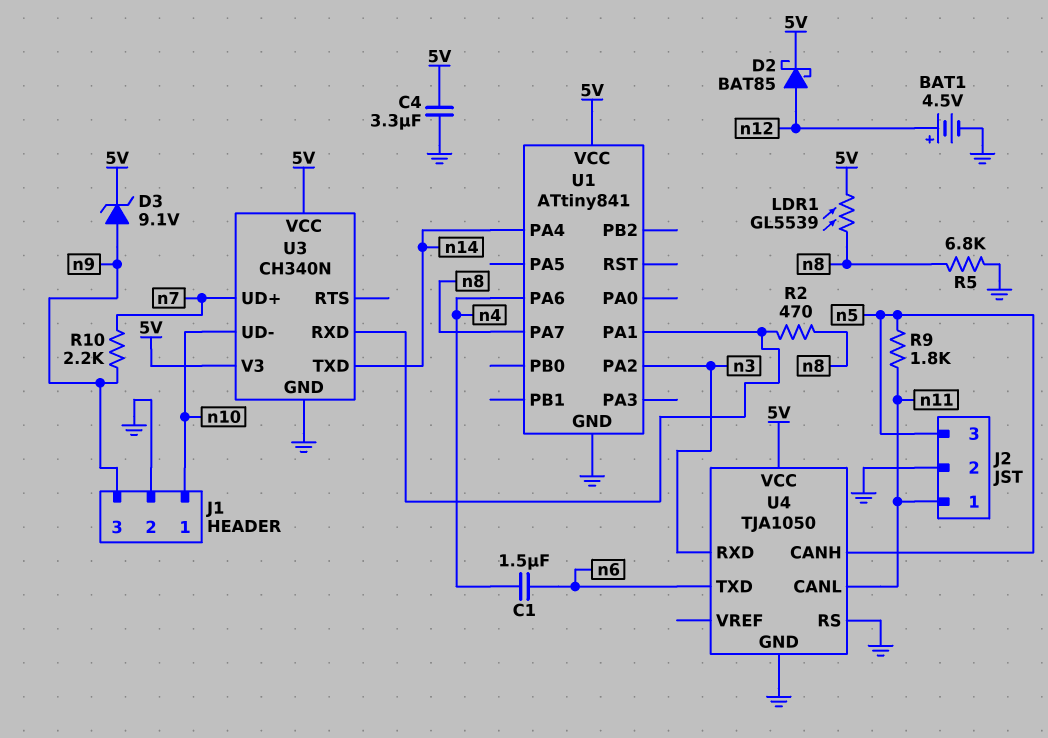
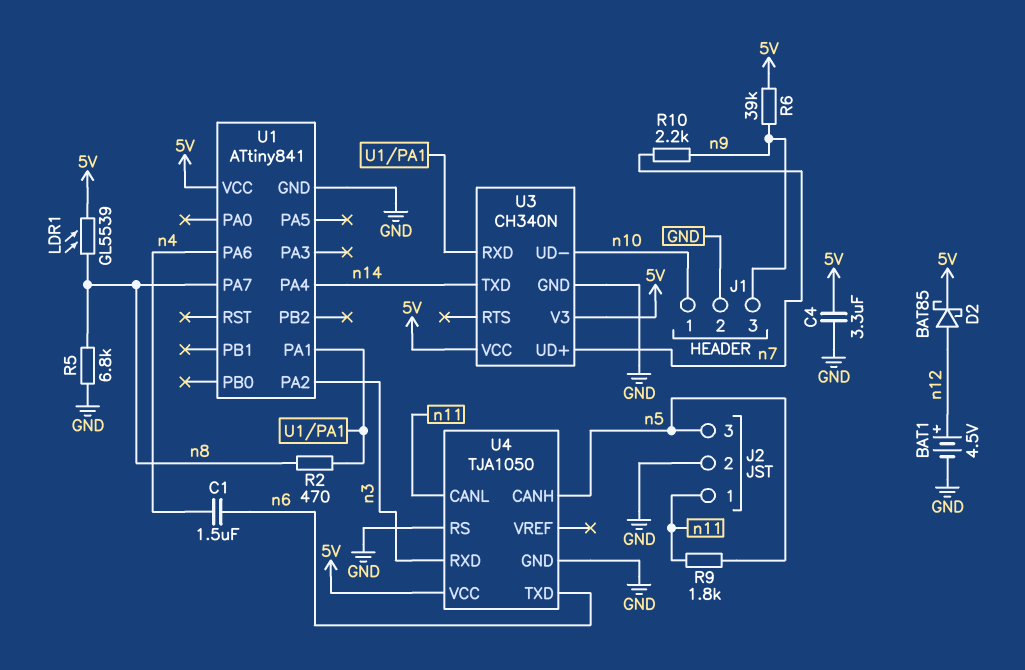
D3: zener 9.1V (A n9, K 5V) -> none
R6: none -> 39k (5V, n9)

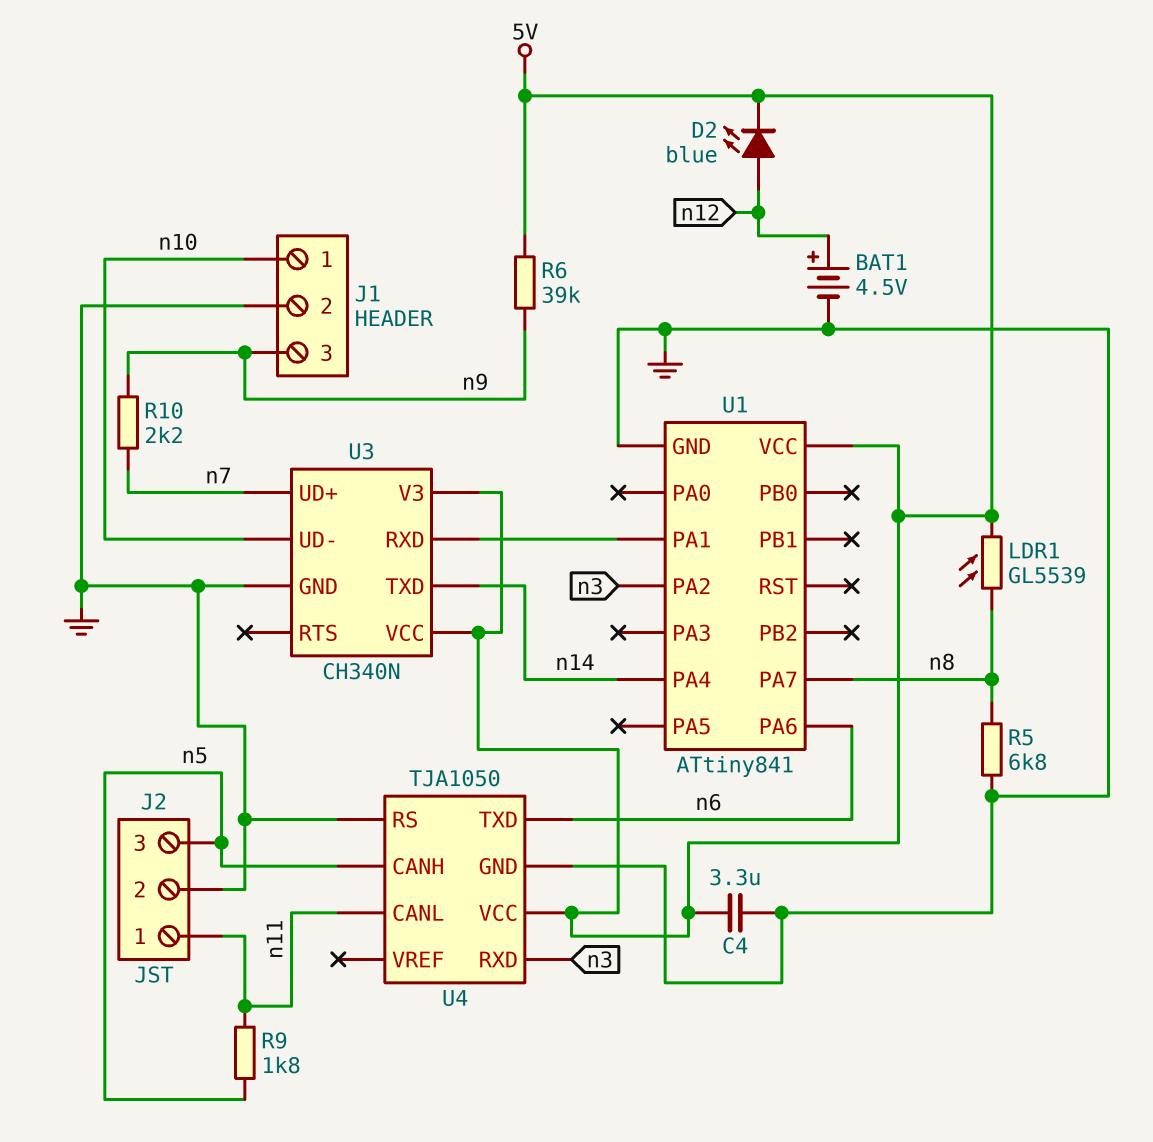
C1: 1.5uF (n4, n6) -> none
D2: schottky BAT85 (A n12, K 5V) -> LED blue (A n12, K 5V)
R2: 470 (U1/PA1, n8) -> none
U1 pin PA6: n4 -> n6

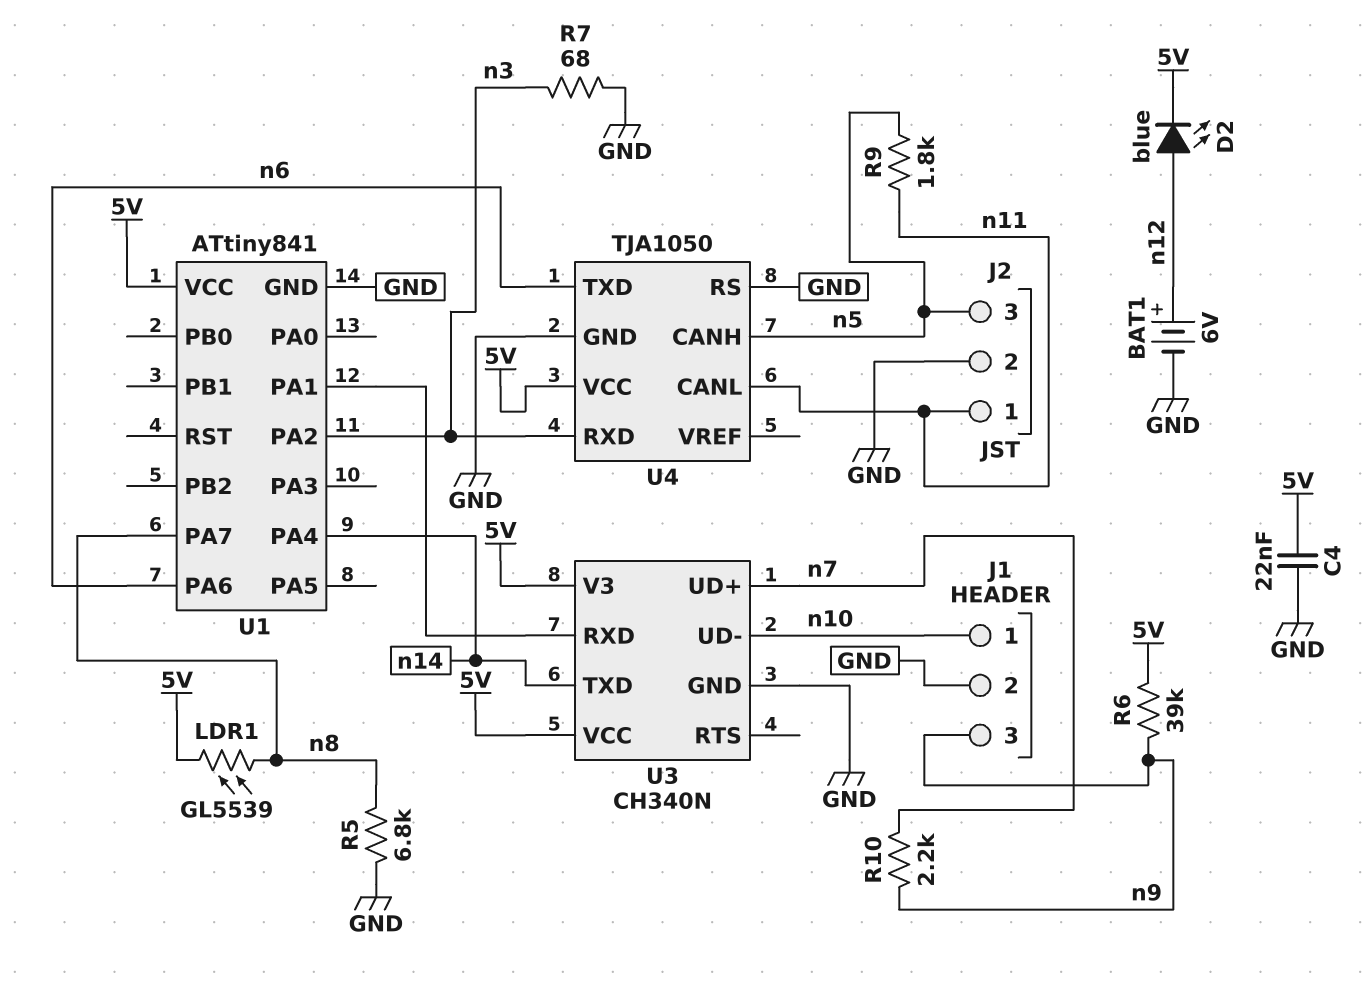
BAT1: 4.5V (plus n12, minus GND) -> 6V (plus n12, minus GND)
C4: 3.3uF (5V, GND) -> 22nF (5V, GND)
R7: none -> 68 (GND, n3)

